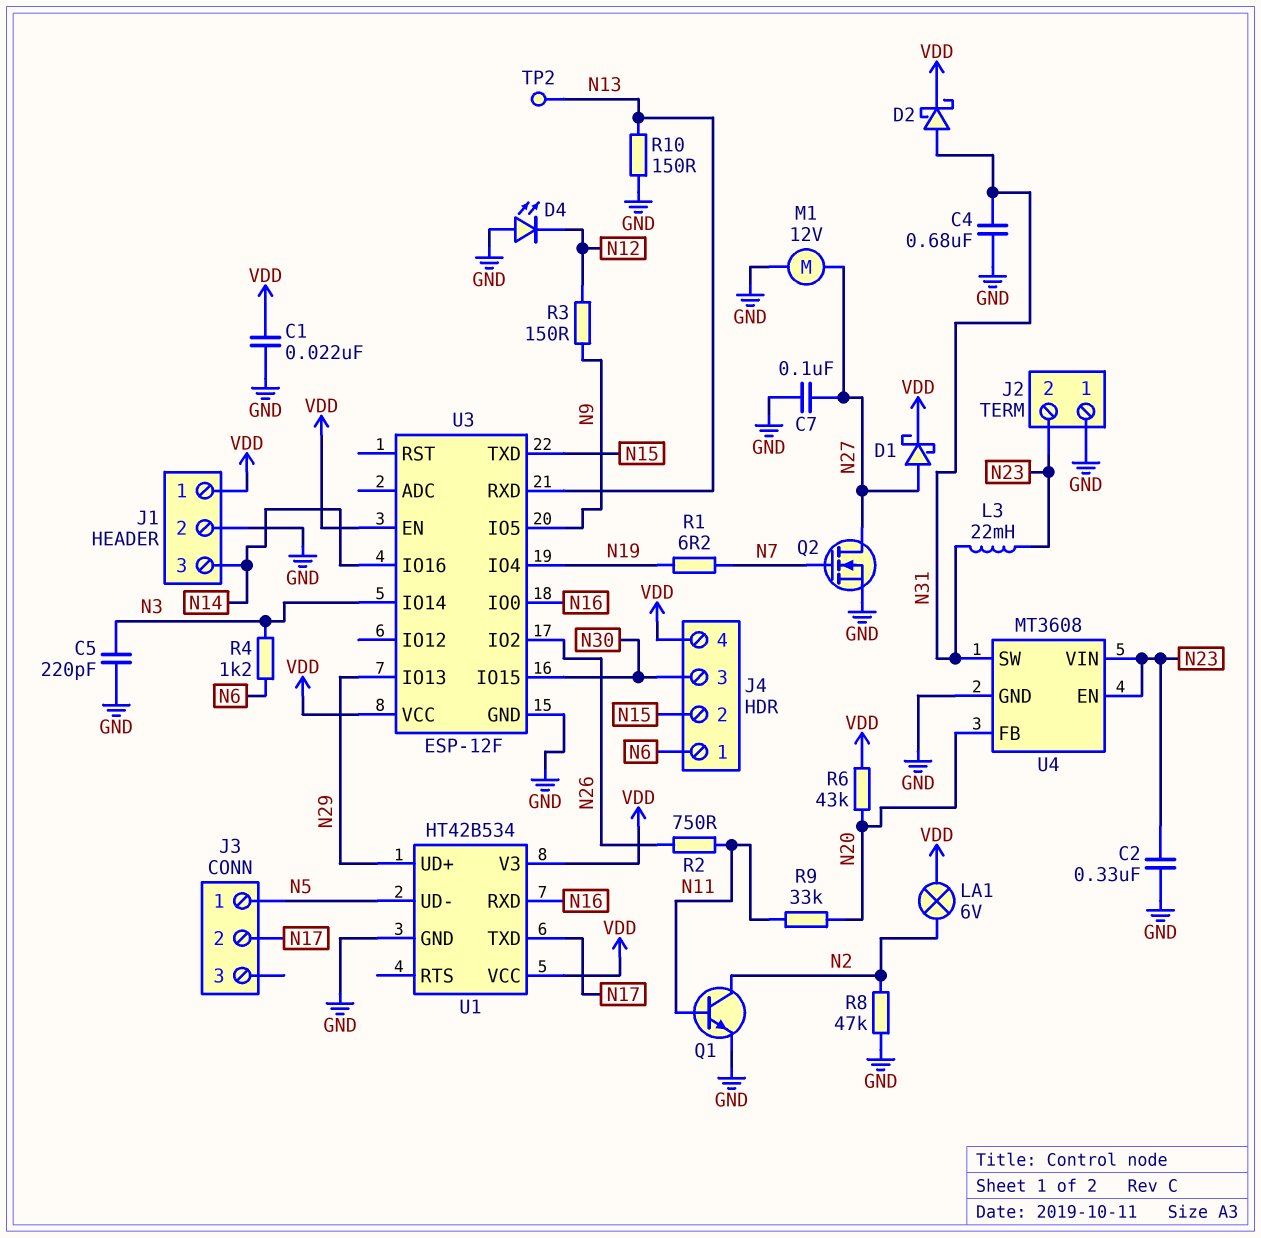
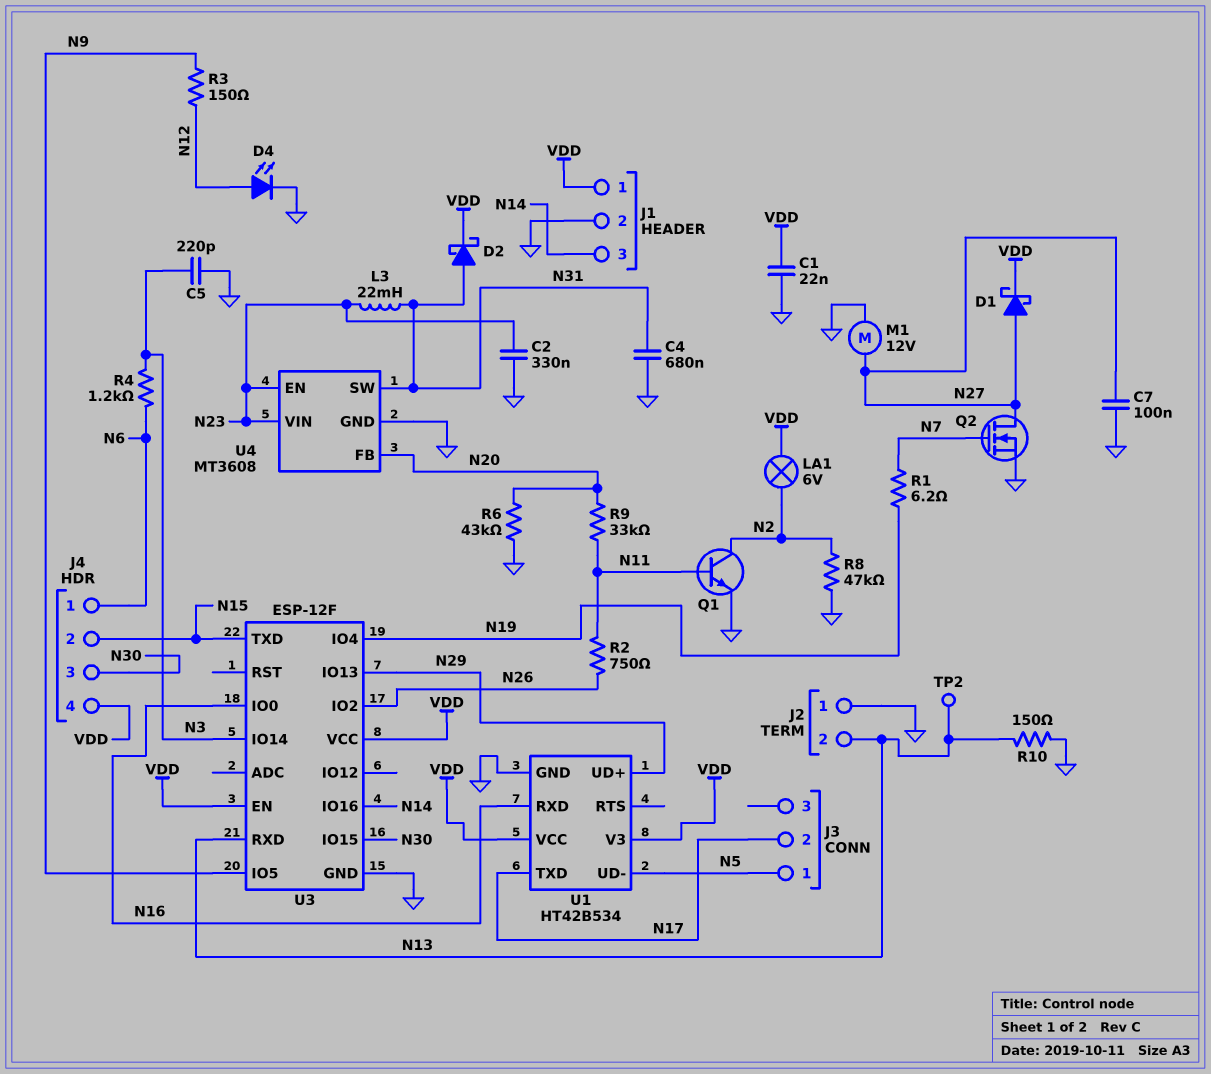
D4: LED (A GND, K N12) -> LED (A N12, K GND)
J2 pin 2: N23 -> N13
R6: 43k (N20, VDD) -> 43k (GND, N20)

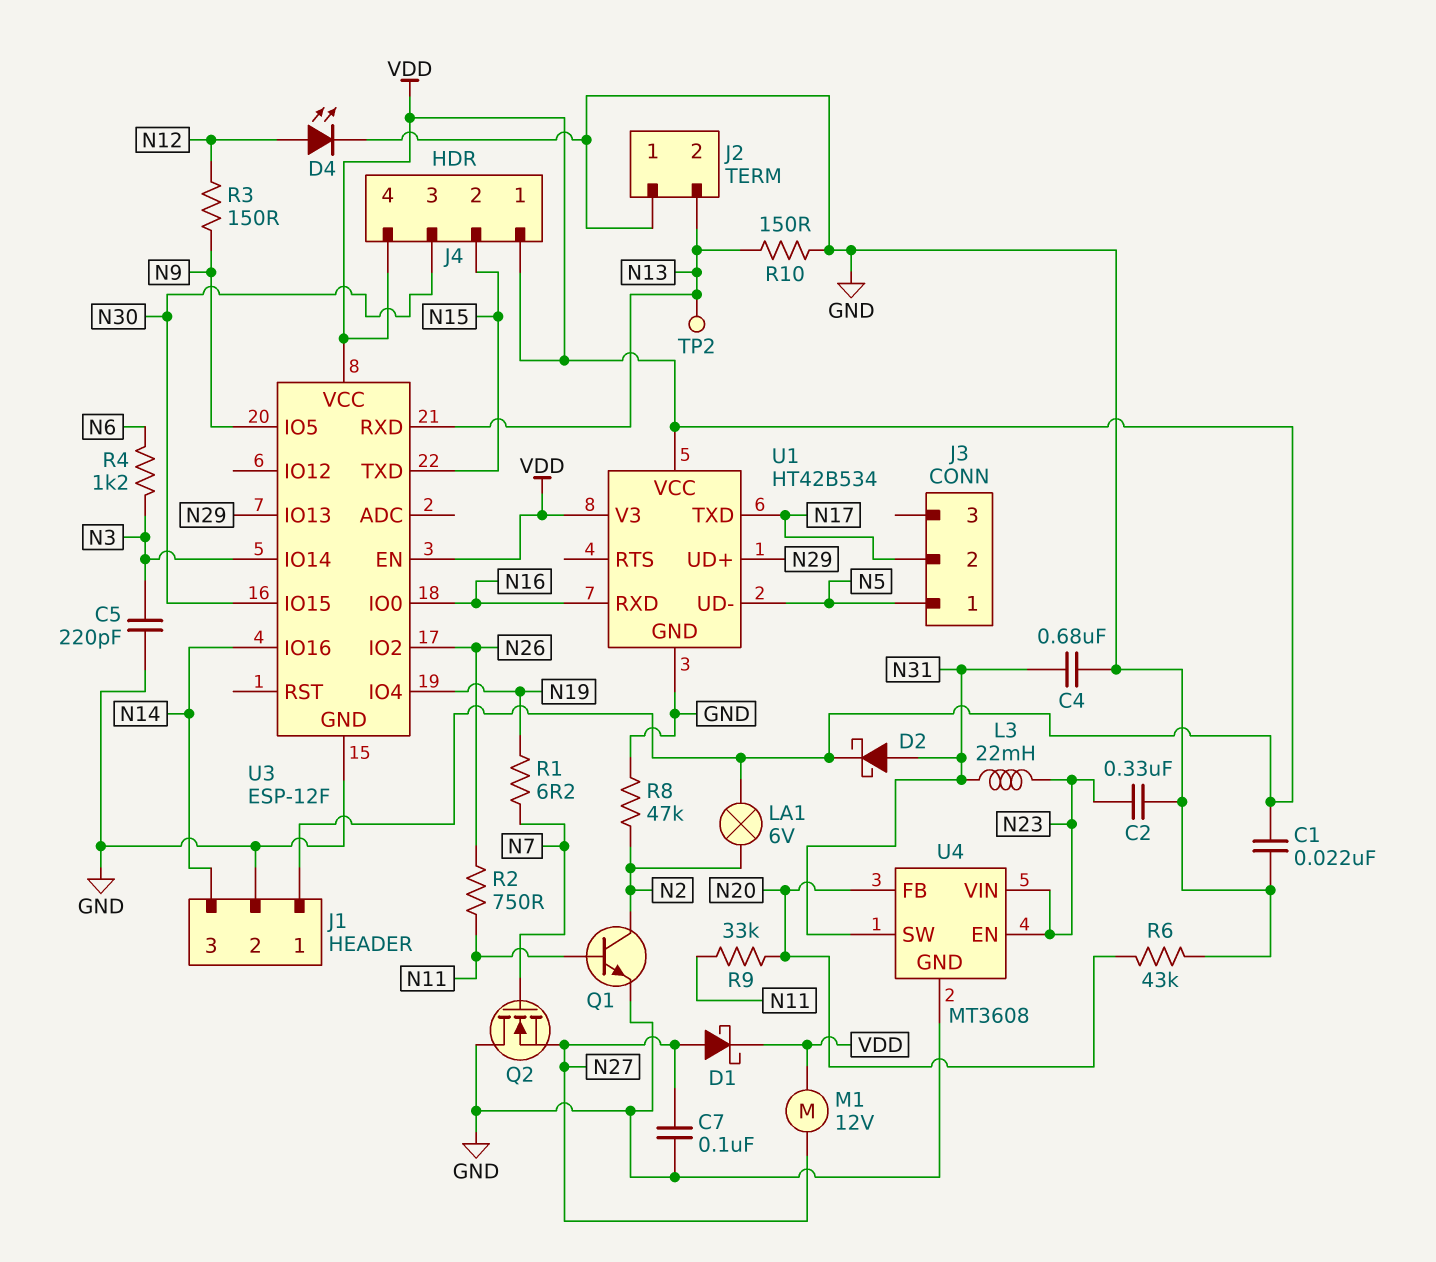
J4 pin 1: N6 -> VDD
M1: motor 12V (GND, N27) -> motor 12V (N27, VDD)
Q2: NMOS (G N7, D N27, S GND) -> NMOS (G N7, D GND, S N27)

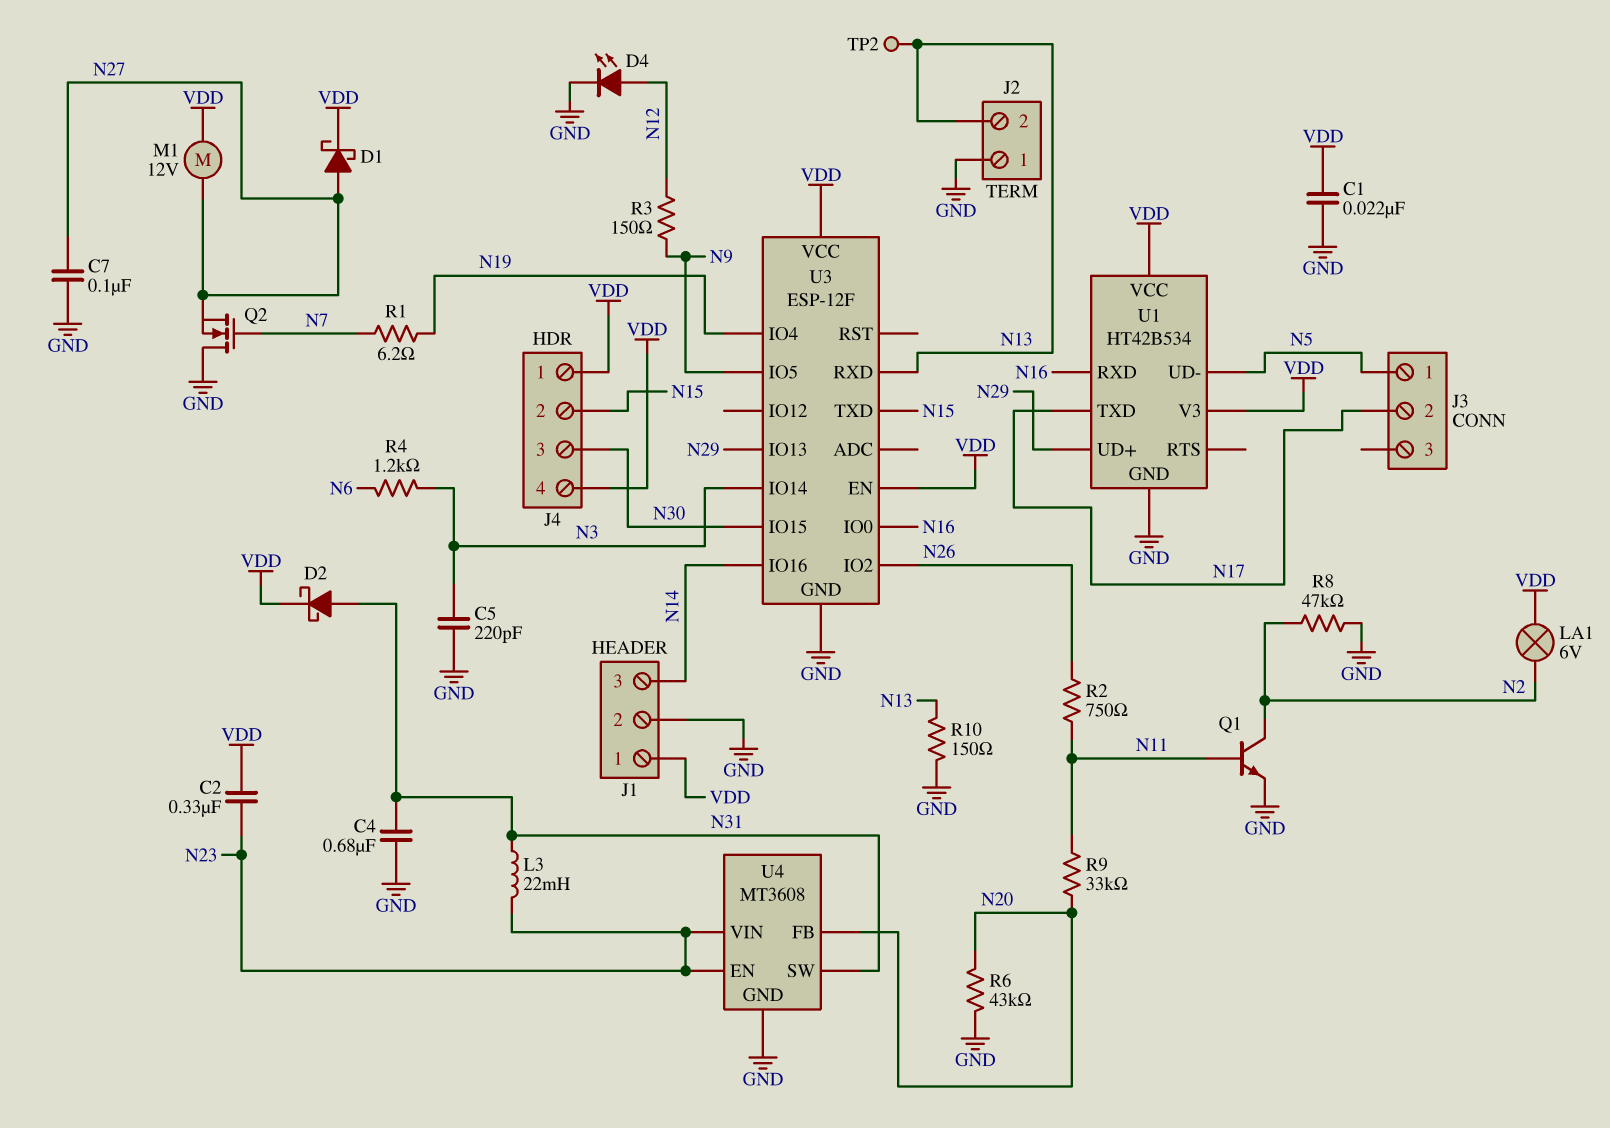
C2: 330nF (GND, N23) -> 330nF (N23, VDD)

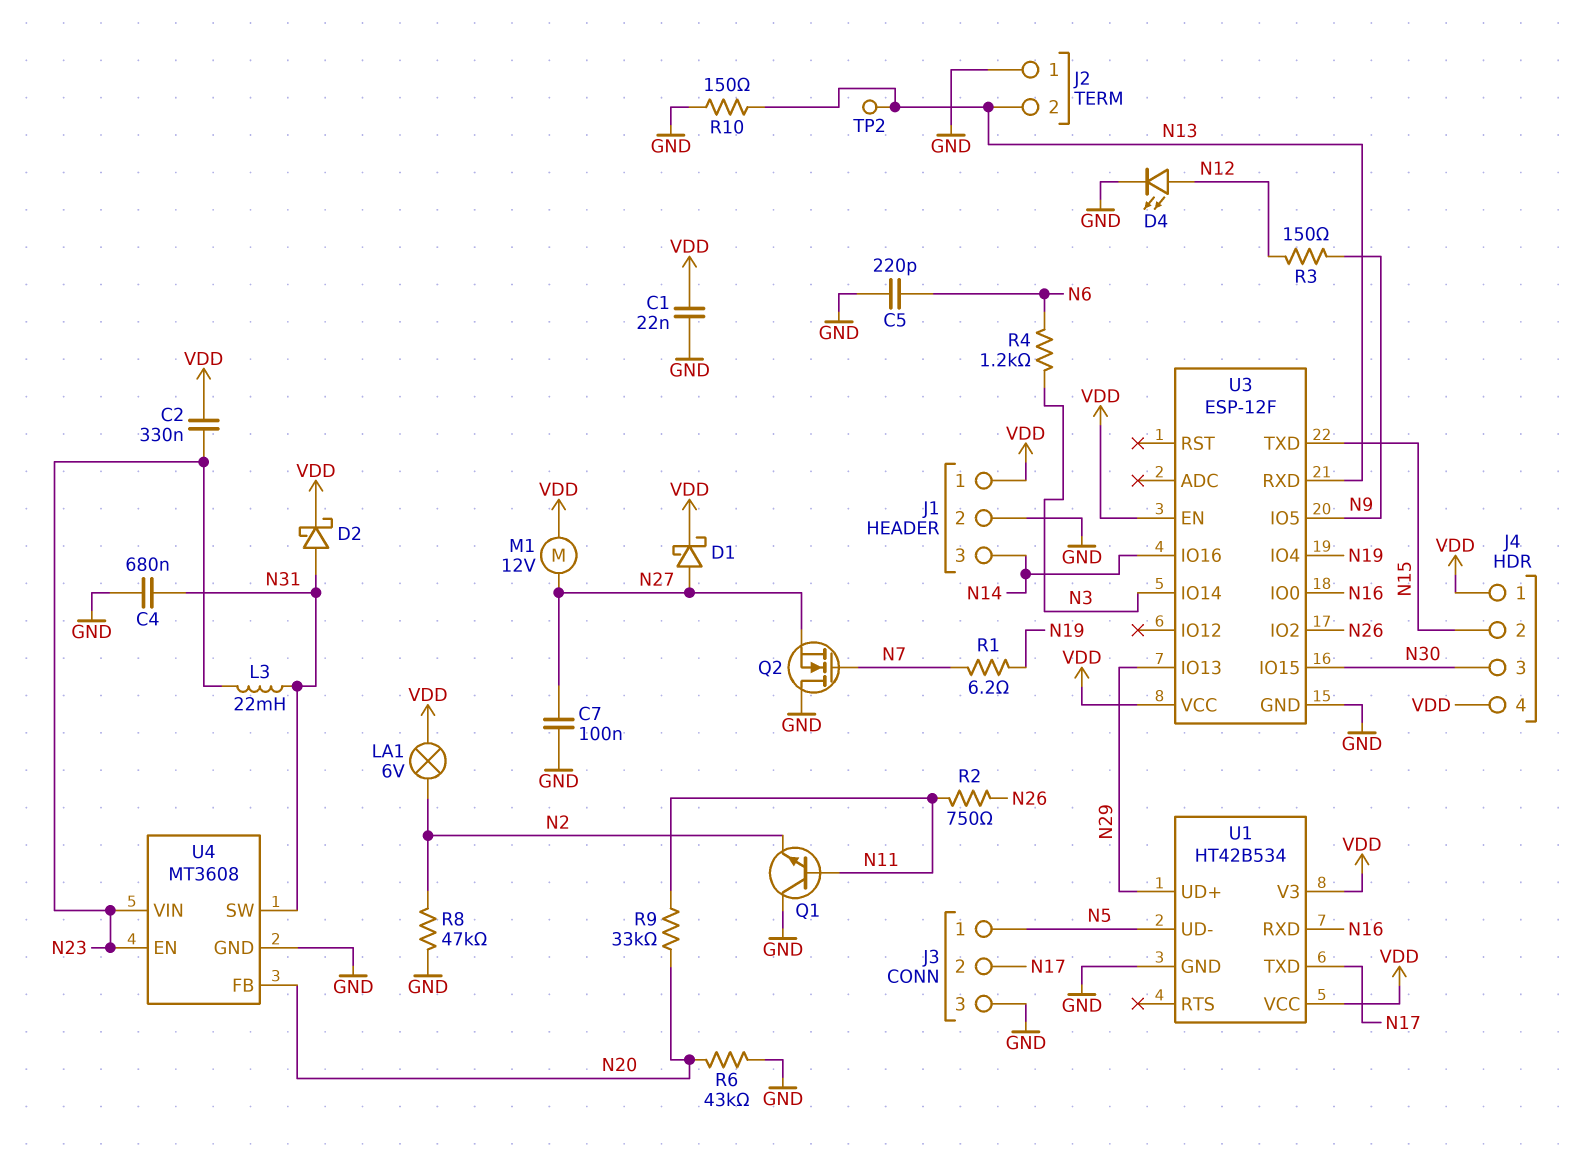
C5: 220pF (GND, N3) -> 220pF (GND, N6)
J3 pin 3: none -> GND
Q1: NPN (B N11, C N2, E GND) -> NPN (B N11, C GND, E N2)

